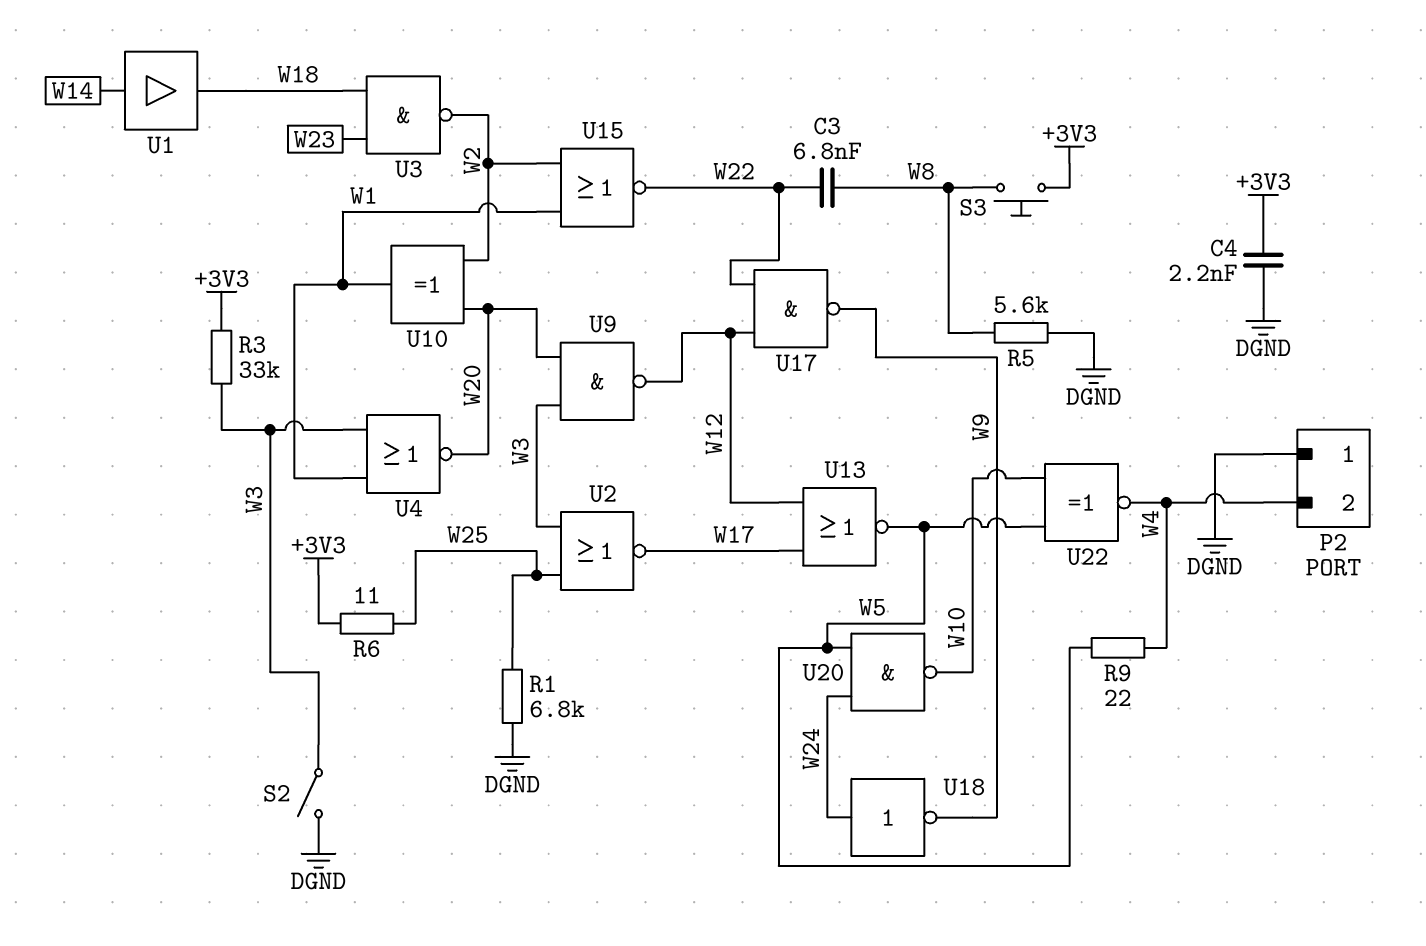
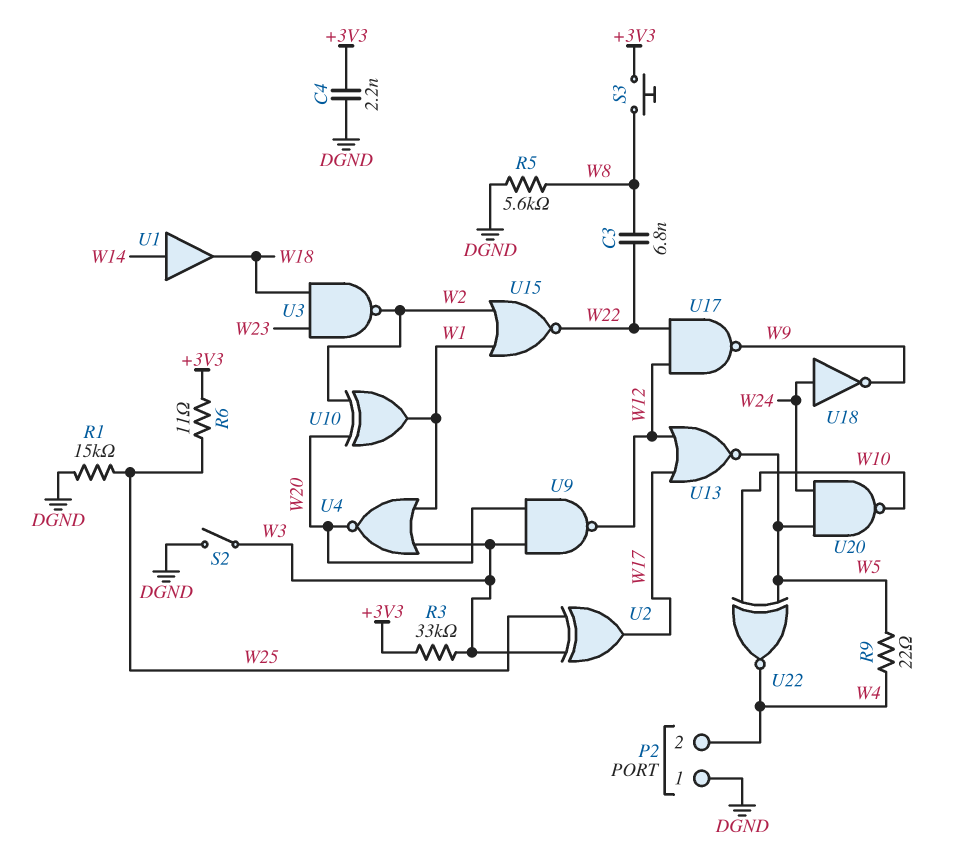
R1: 6.8k (DGND, W25) -> 15k (DGND, W25)
U2: NOR (in W3, in W25, out W17) -> XOR (in W3, in W25, out W17)

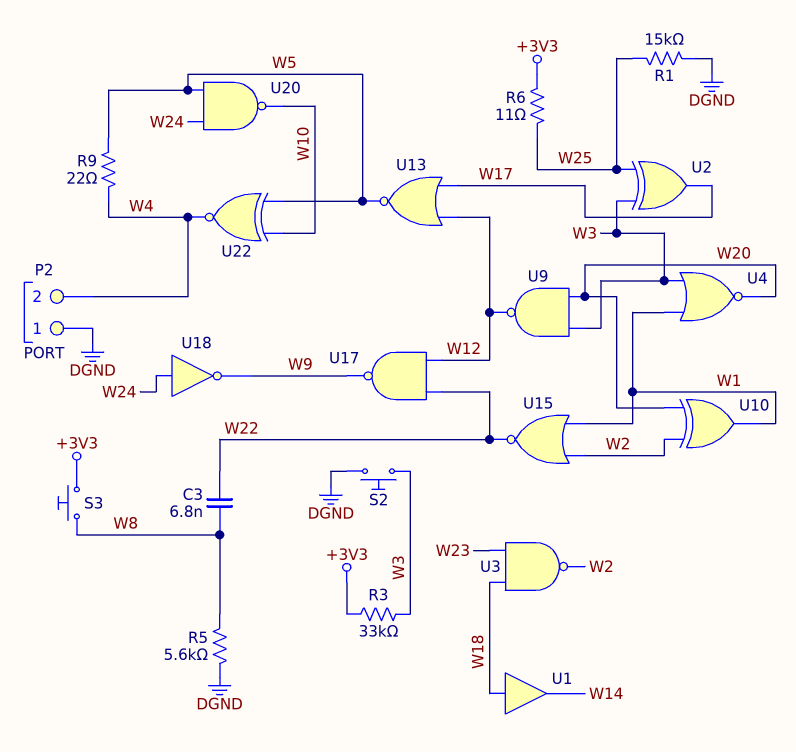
C4: 2.2nF (+3V3, DGND) -> none
S2: switch (DGND, W3) -> button (DGND, W3)
U1: buffer (in W14, out W18) -> buffer (in W18, out W14)

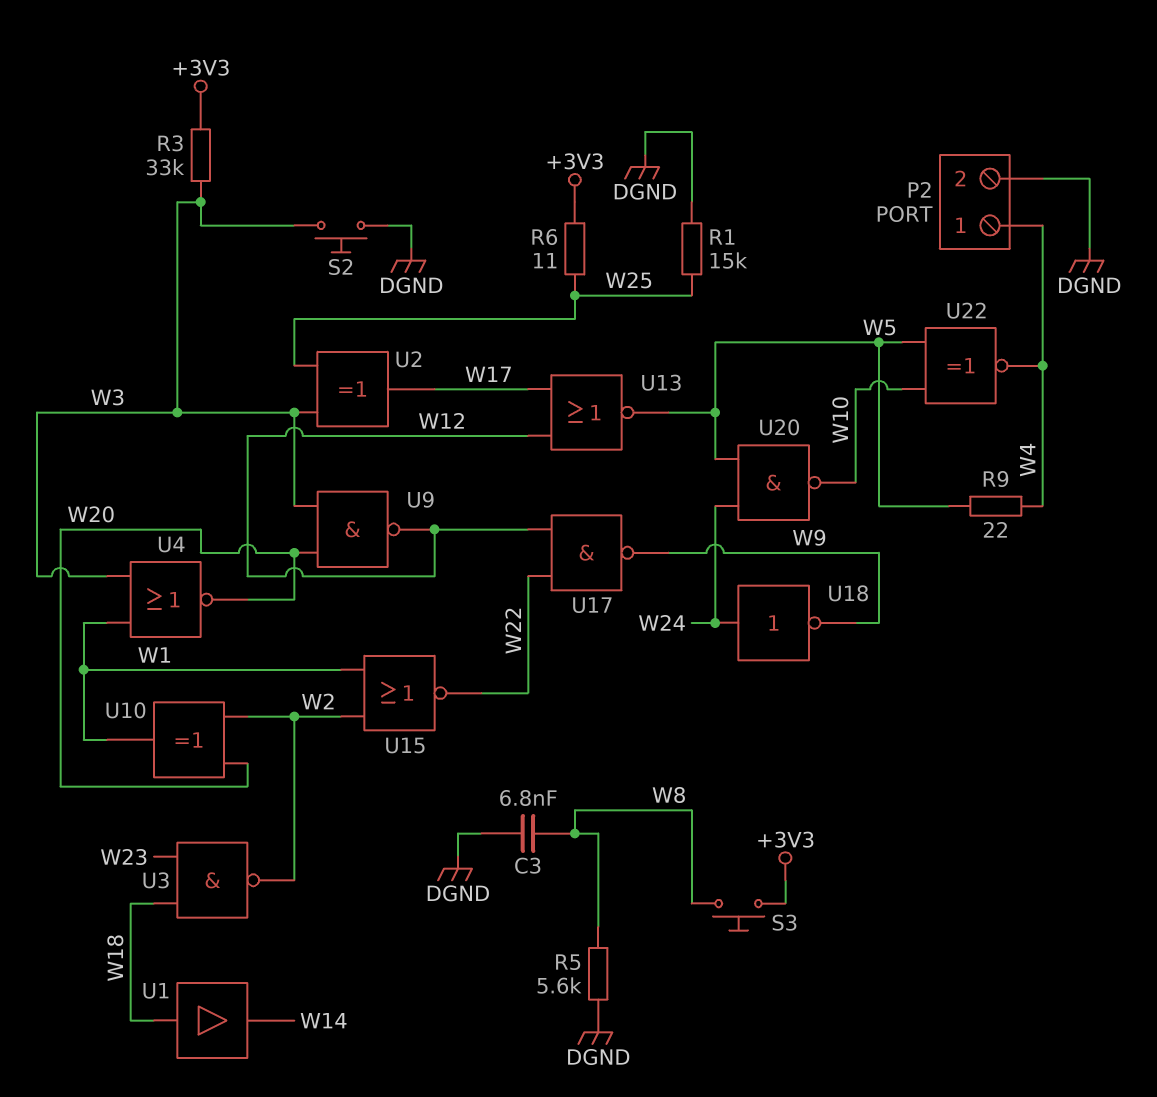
C3: 6.8nF (W8, W22) -> 6.8nF (DGND, W8)
P2 pin 1: DGND -> W4
P2 pin 2: W4 -> DGND

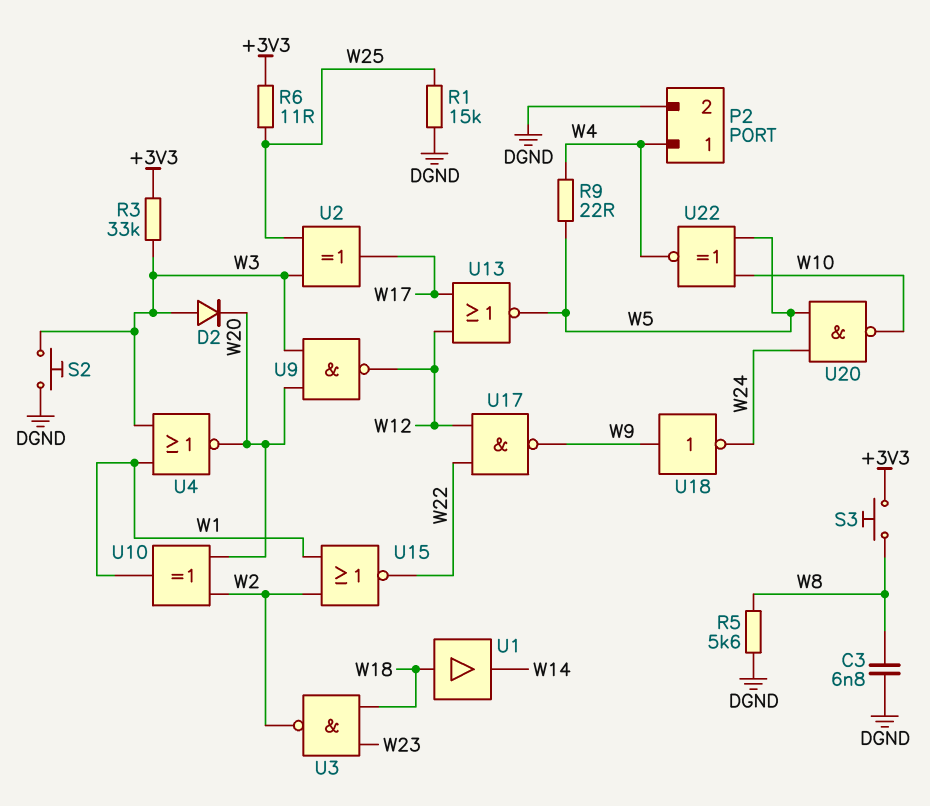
D2: none -> diode (A W3, K W20)
U18: NOT (in W24, out W9) -> NOT (in W9, out W24)

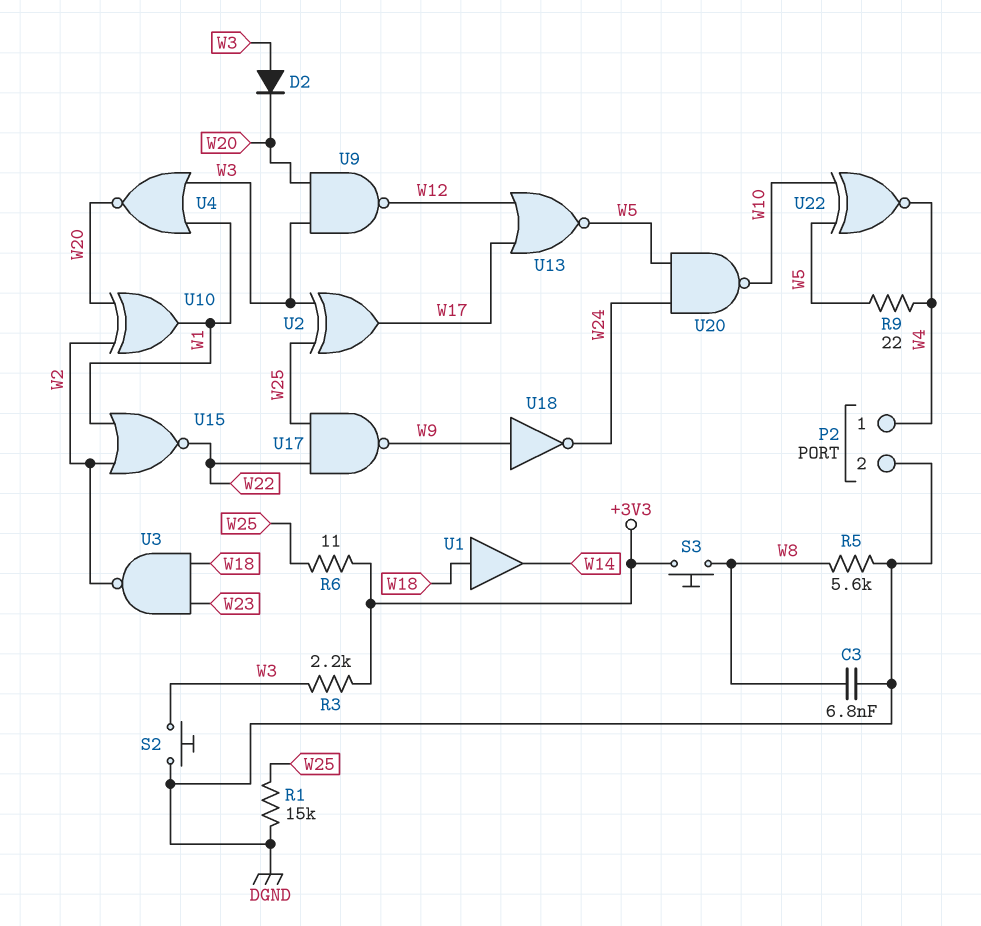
R3: 33k (+3V3, W3) -> 2.2k (+3V3, W3)
U17: NAND (in W12, in W22, out W9) -> NAND (in W22, in W25, out W9)

